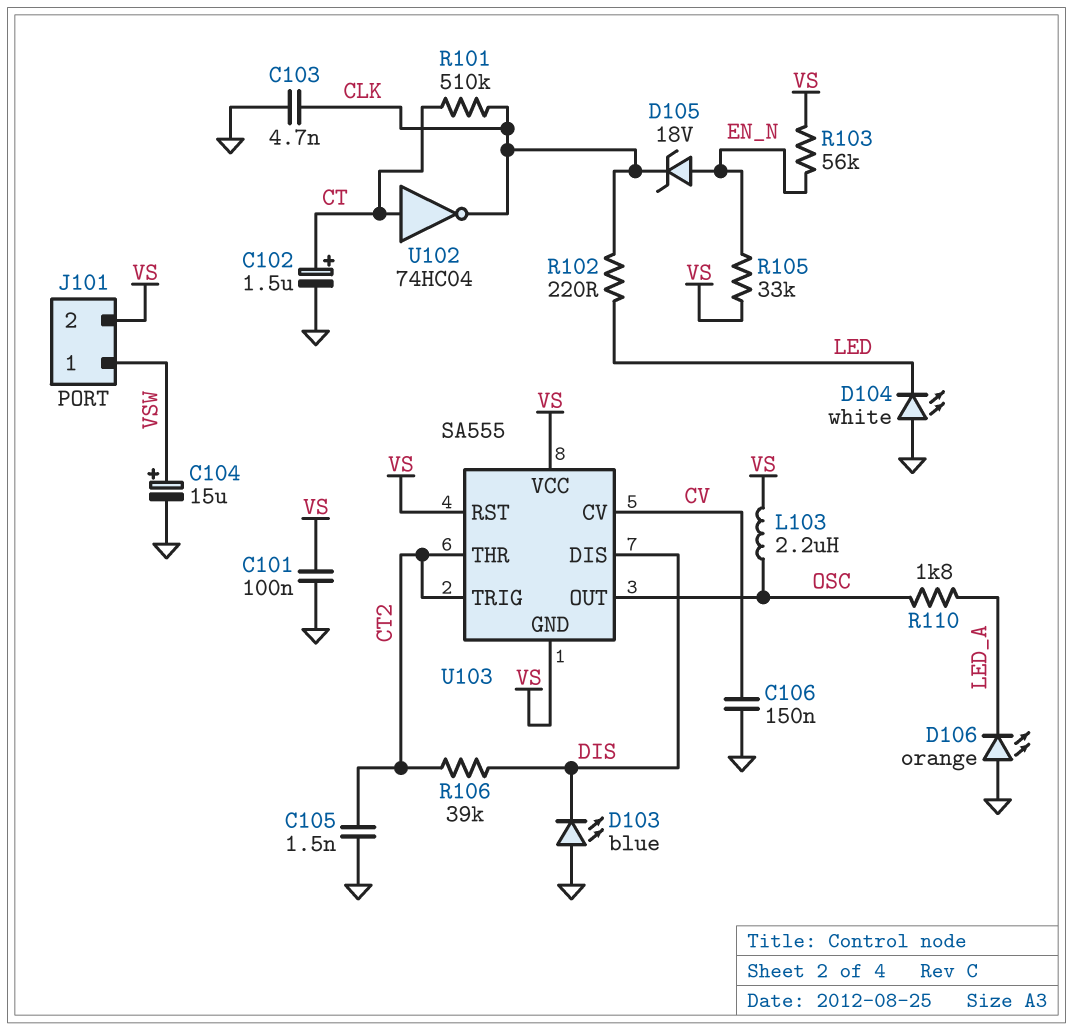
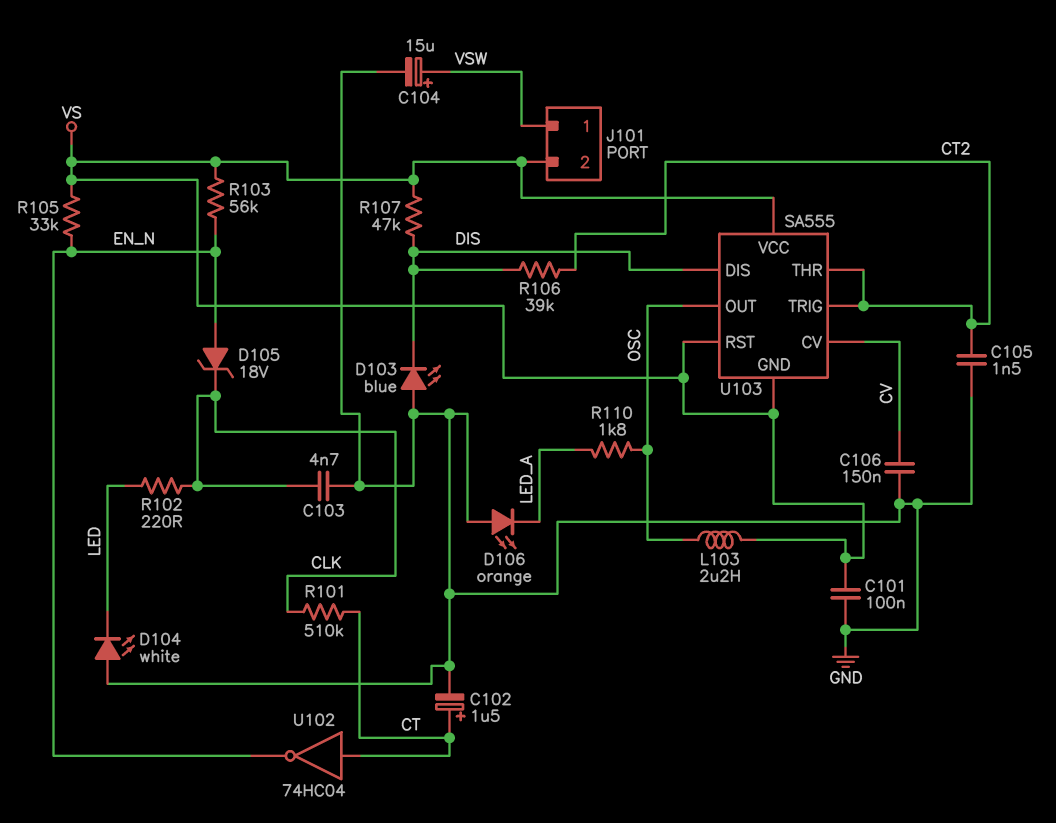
R107: none -> 47k (DIS, VS)
U102: NOT 74HC04 (in CT, out CLK) -> NOT 74HC04 (in CT, out EN_N)

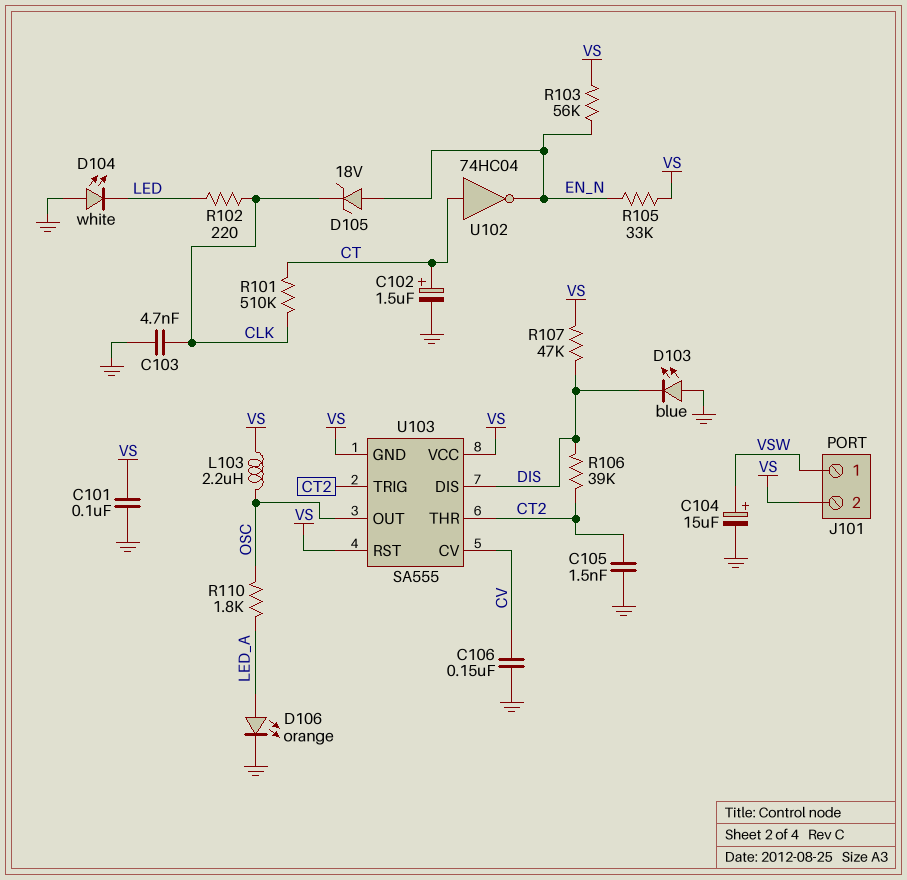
D106: LED orange (A GND, K LED_A) -> LED orange (A LED_A, K GND)

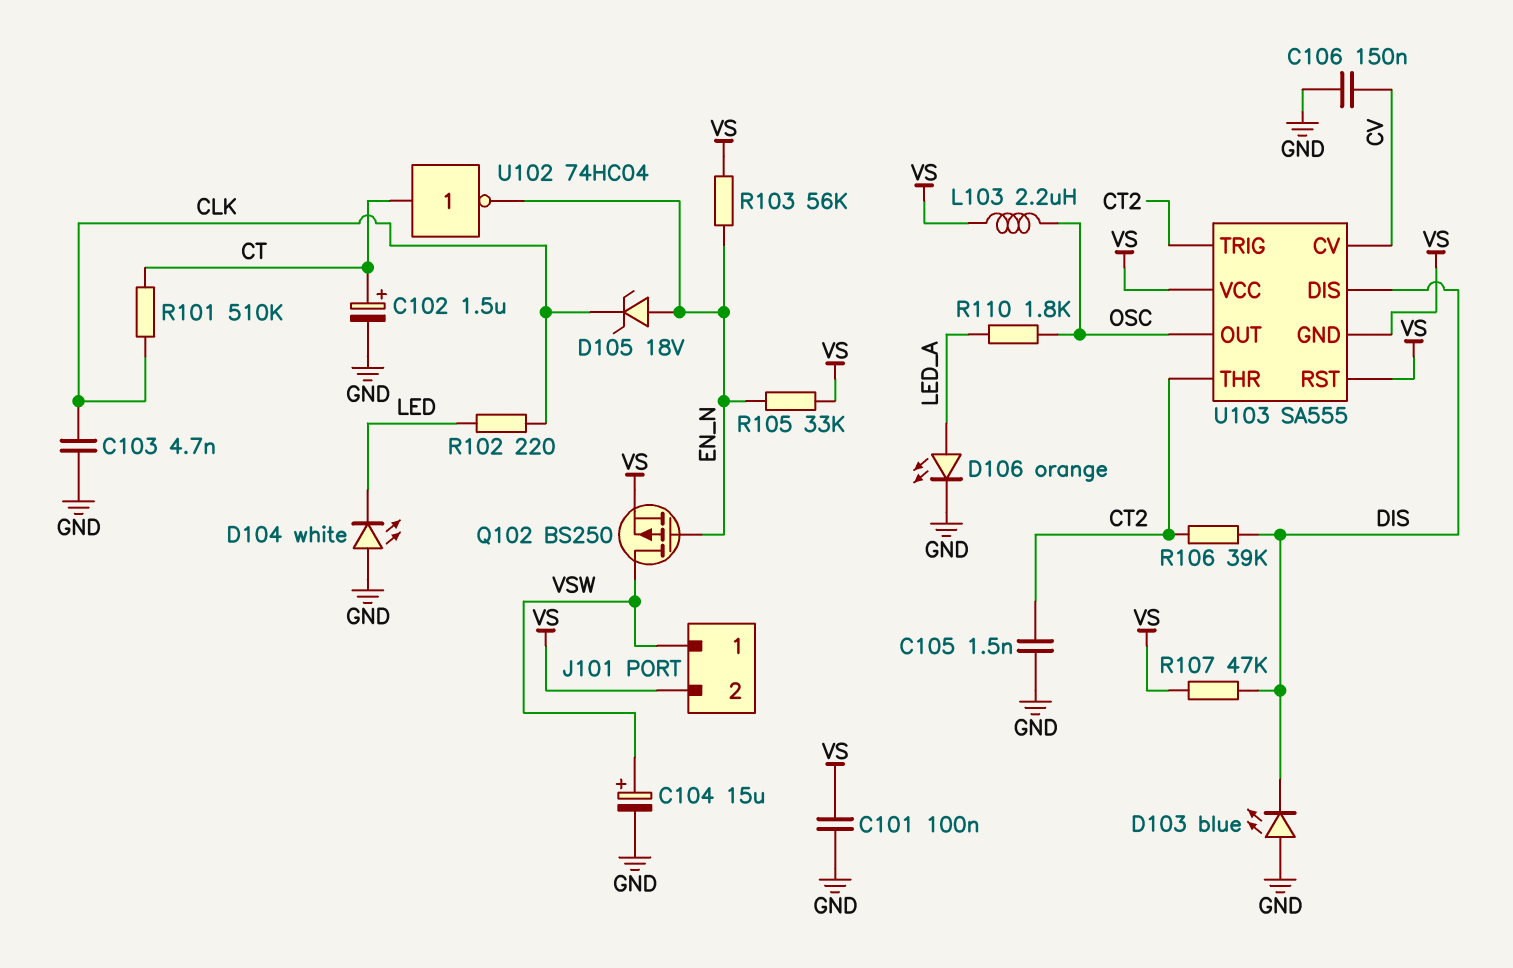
Q102: none -> PMOS BS250 (G EN_N, D VSW, S VS)

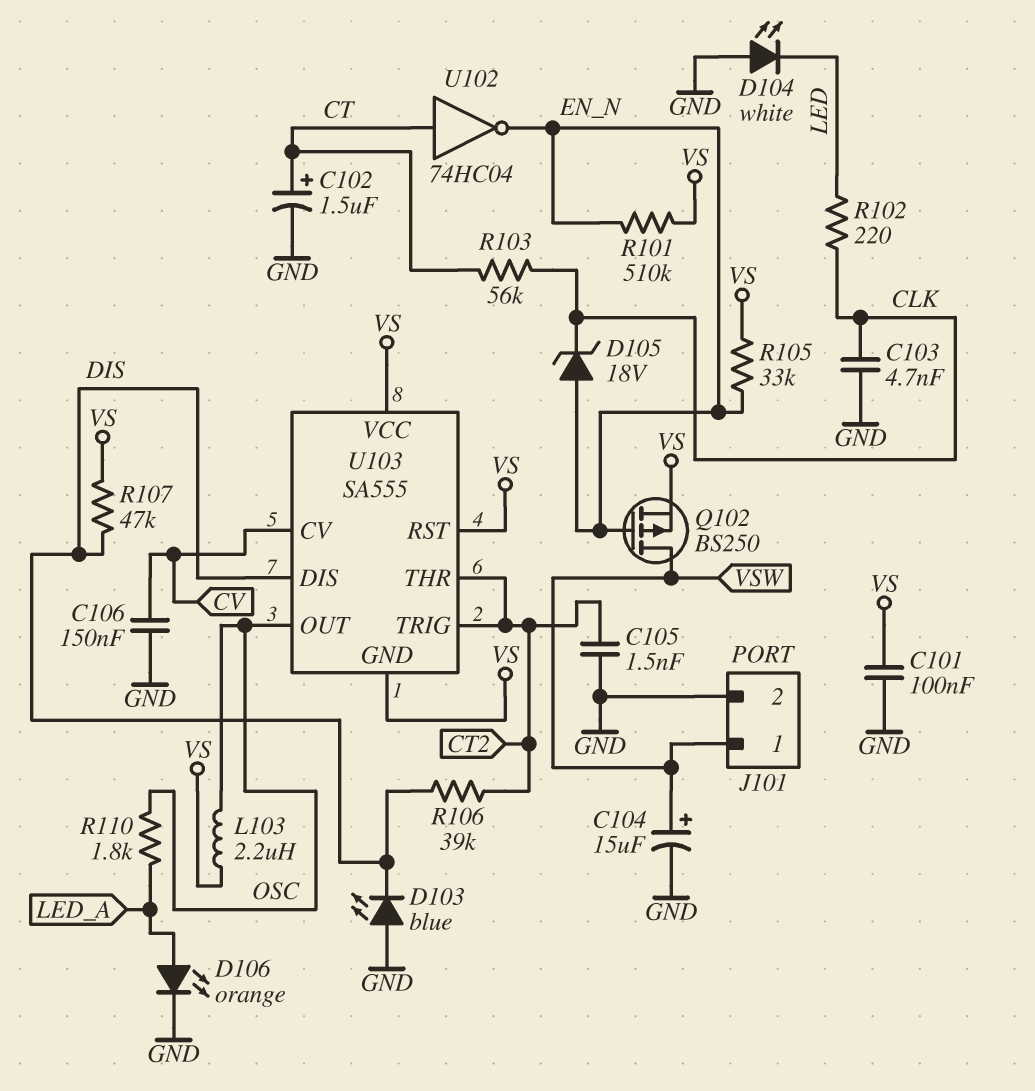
J101 pin 2: VS -> GND
R101: 510k (CLK, CT) -> 510k (EN_N, VS)
R103: 56k (EN_N, VS) -> 56k (CLK, CT)

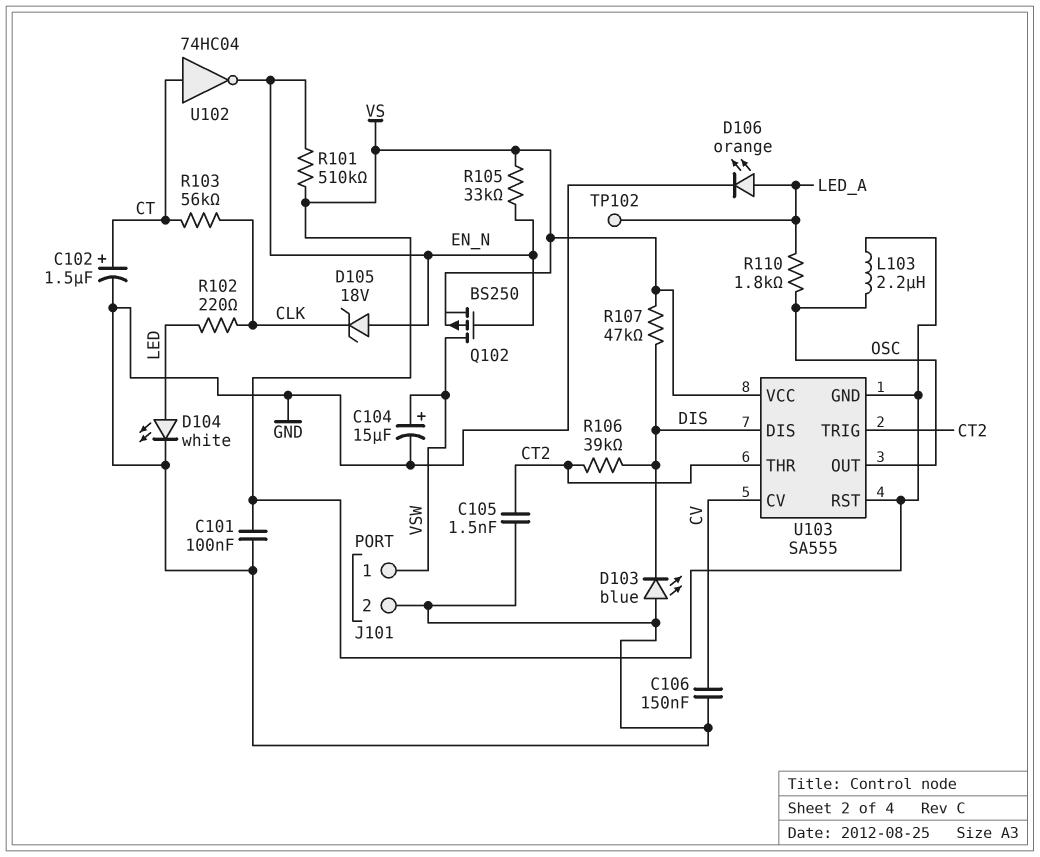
C103: 4.7nF (CLK, GND) -> none
D104: LED white (A GND, K LED) -> LED white (A LED, K GND)
TP102: none -> test point (LED_A)

